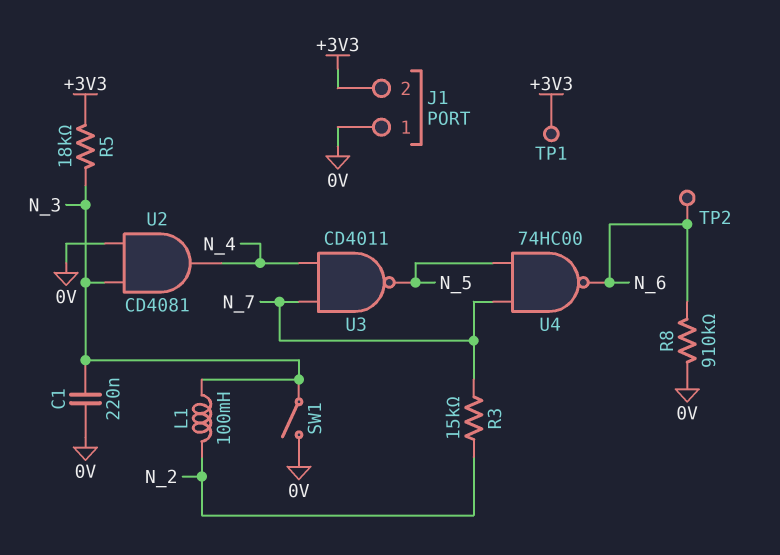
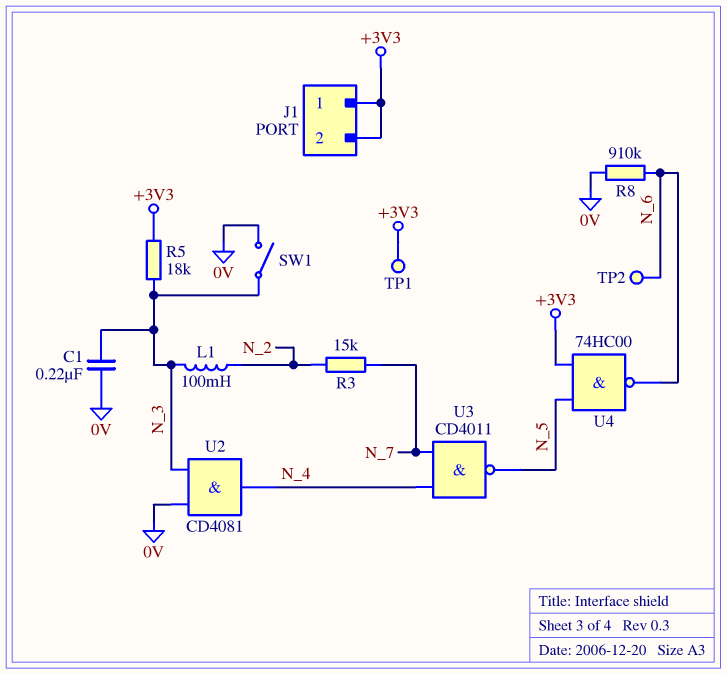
J1 pin 1: 0V -> +3V3
U4: NAND 74HC00 (in N_5, in N_7, out N_6) -> NAND 74HC00 (in +3V3, in N_5, out N_6)

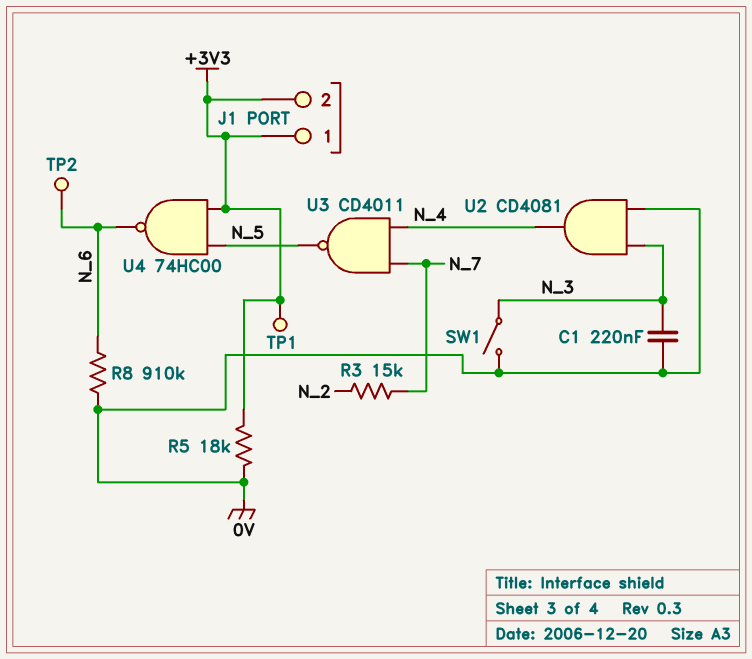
L1: 100mH (N_2, N_3) -> none
R5: 18k (+3V3, N_3) -> 18k (+3V3, 0V)

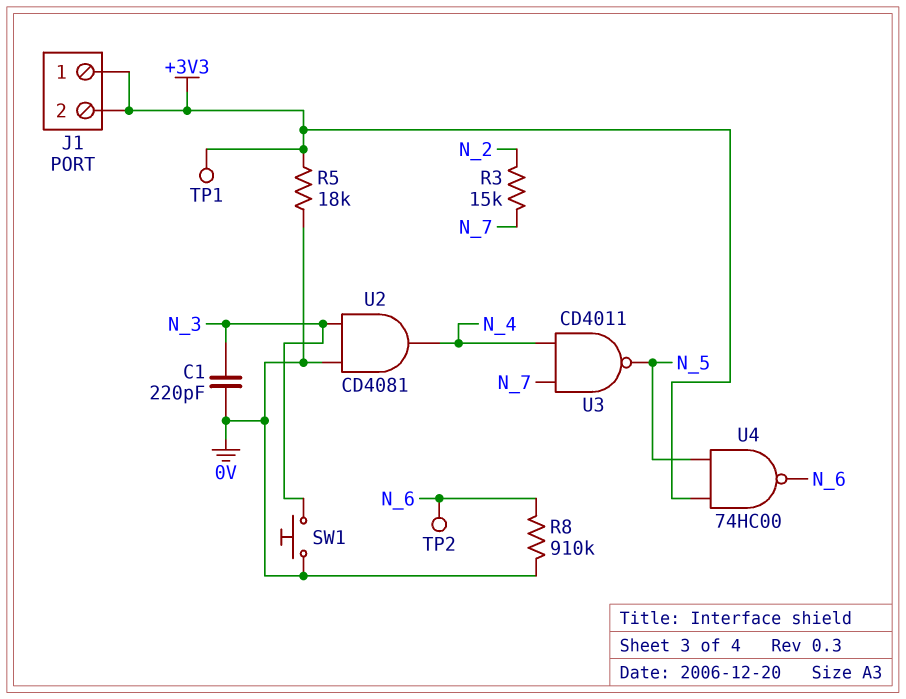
C1: 220nF (0V, N_3) -> 220pF (0V, N_3)
SW1: switch (0V, N_3) -> button (0V, N_3)

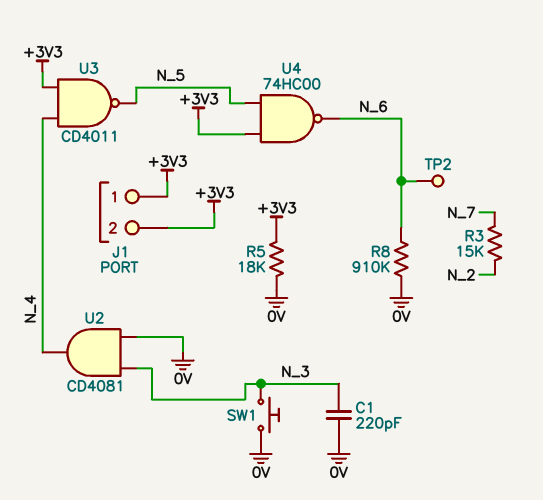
TP1: test point (+3V3) -> none
U3: NAND CD4011 (in N_4, in N_7, out N_5) -> NAND CD4011 (in +3V3, in N_4, out N_5)

